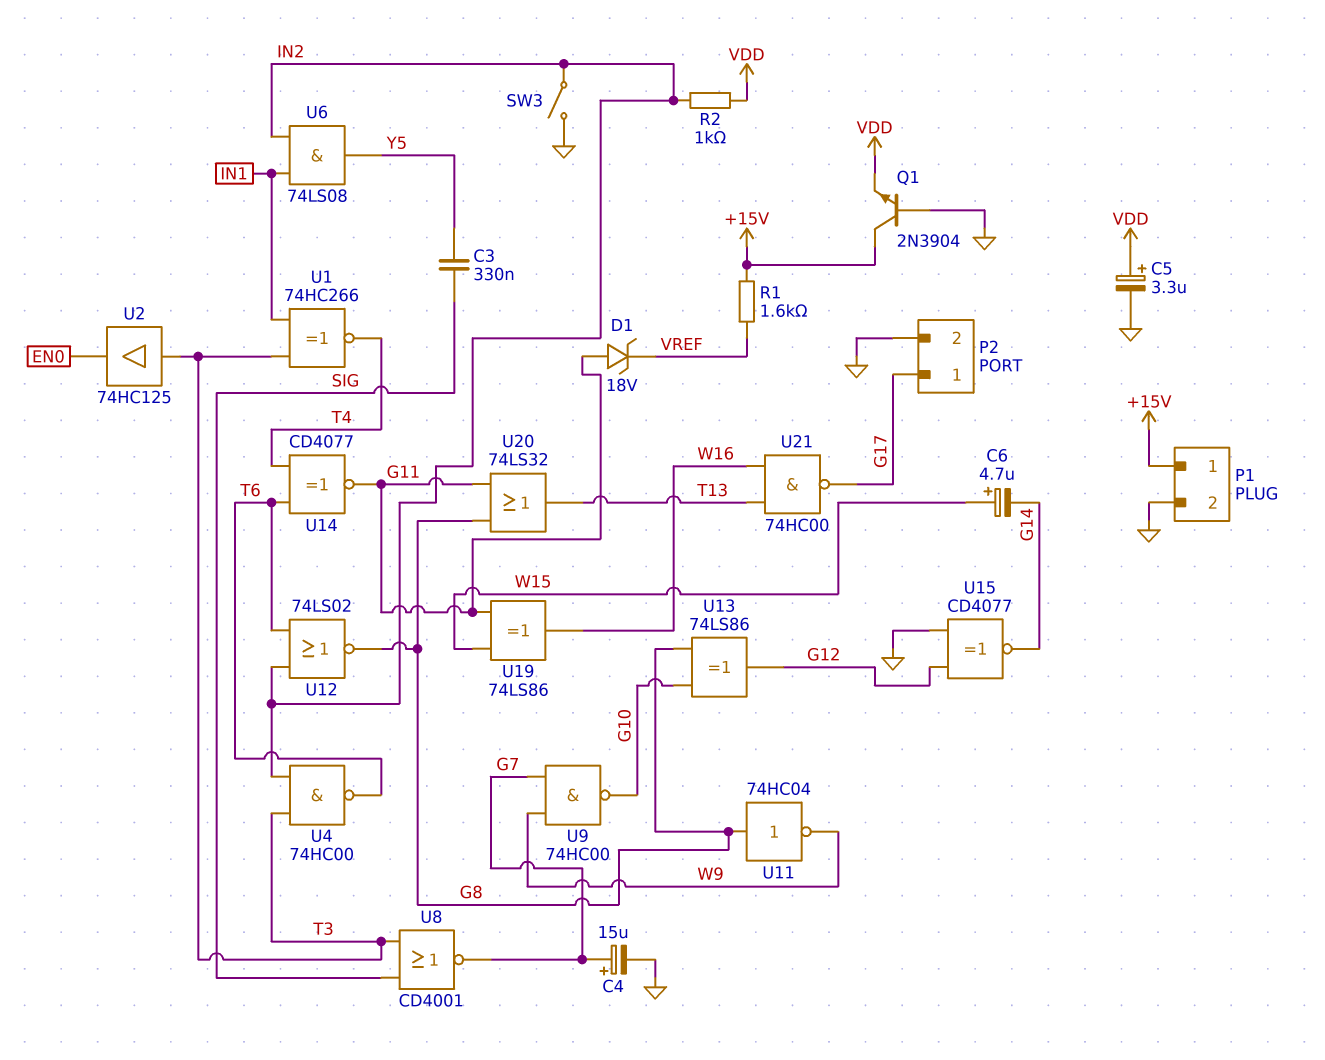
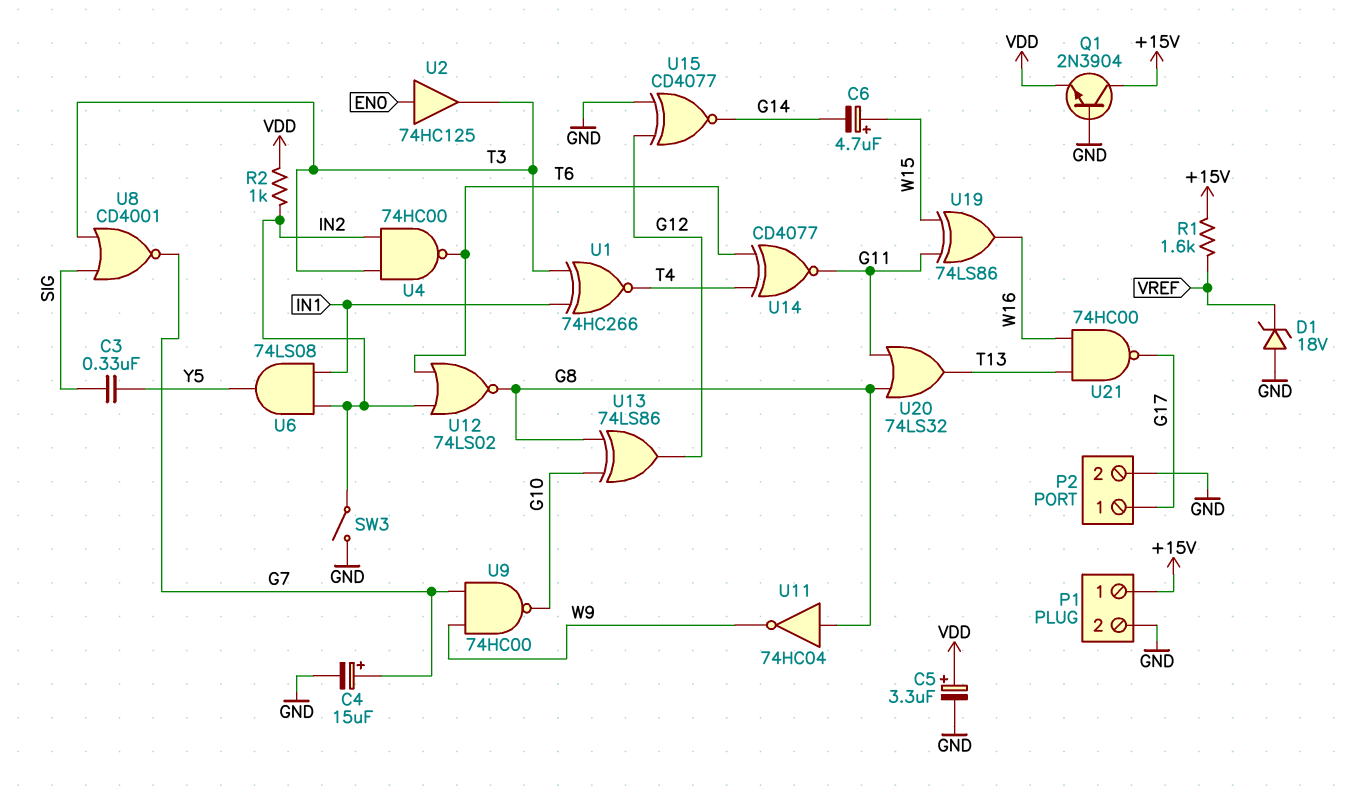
D1: zener 18V (A G11, K VREF) -> zener 18V (A GND, K VREF)
U2: buffer 74HC125 (in T3, out EN0) -> buffer 74HC125 (in EN0, out T3)

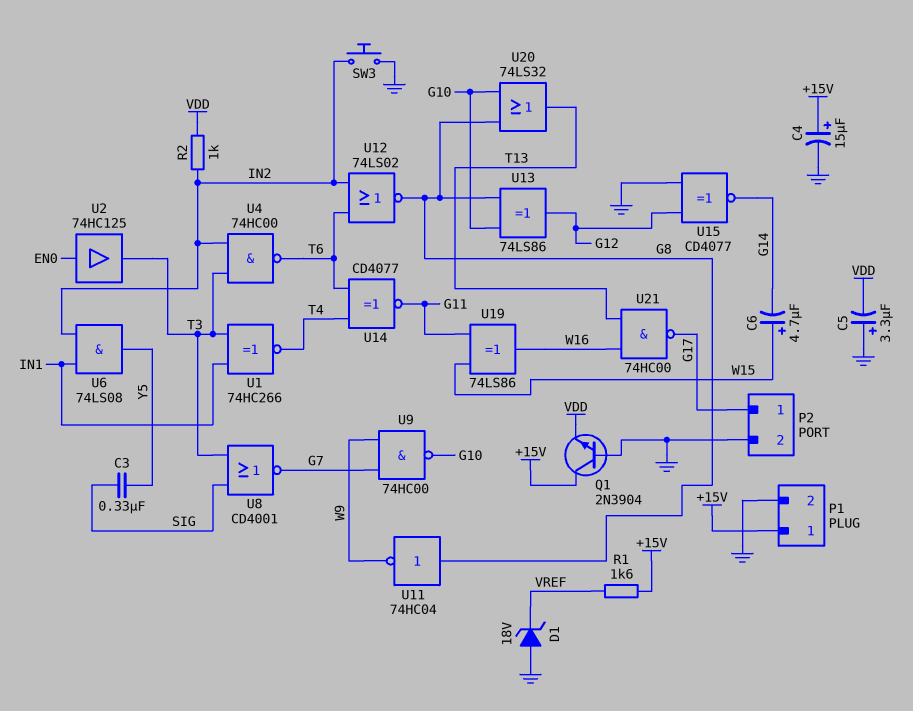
C4: 15uF (plus G7, minus GND) -> 15uF (plus +15V, minus GND)
C5: 3.3uF (plus VDD, minus GND) -> 3.3uF (plus GND, minus VDD)
SW3: switch (GND, IN2) -> button (GND, IN2)
U20: OR 74LS32 (in G8, in G11, out T13) -> OR 74LS32 (in G8, in G10, out T13)

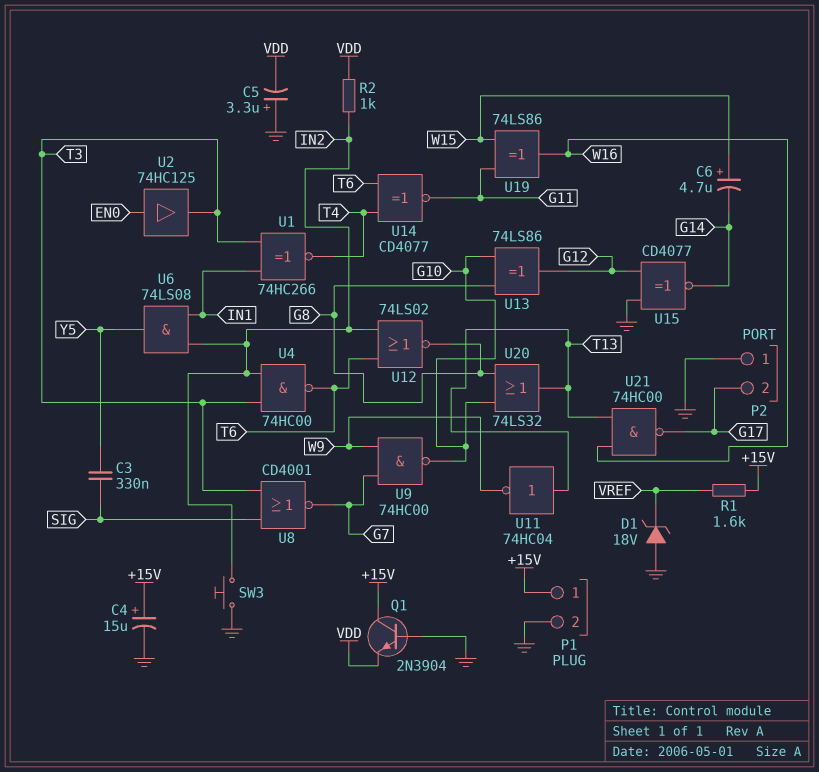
P2 pin 1: G17 -> GND
P2 pin 2: GND -> G17
U11: NOT 74HC04 (in G8, out W9) -> NOT 74HC04 (in T13, out W9)

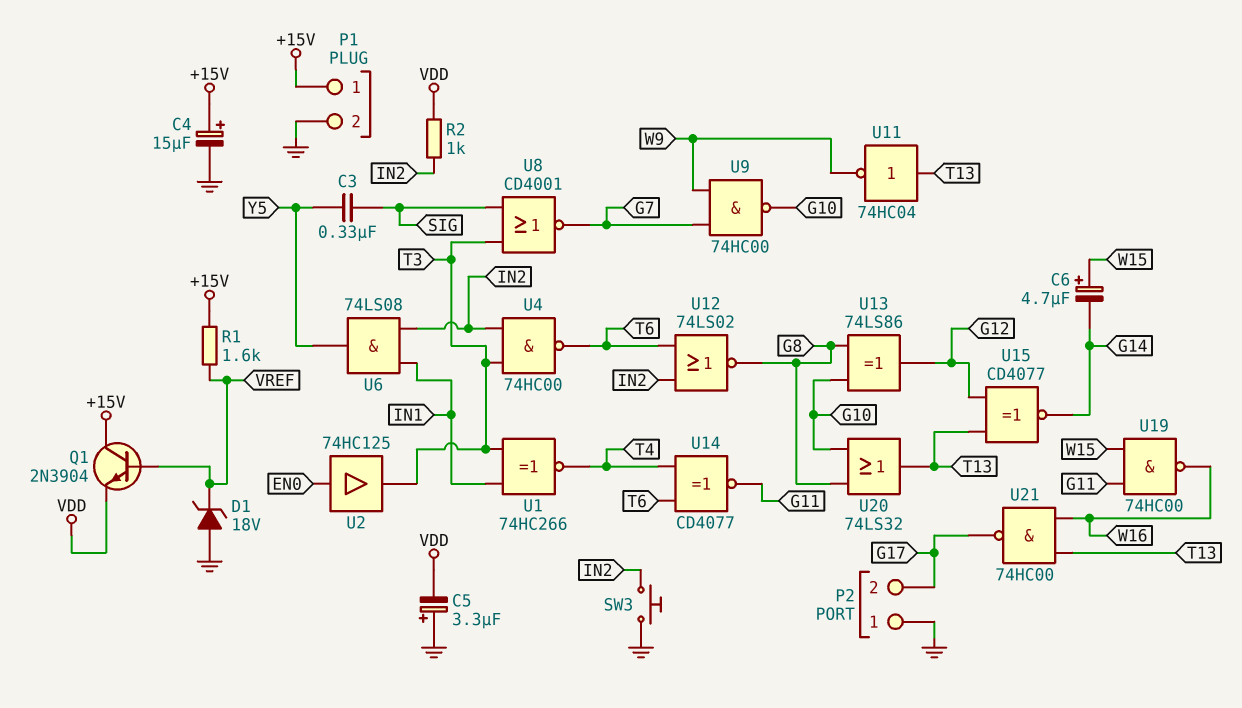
Q1: NPN 2N3904 (B GND, C +15V, E VDD) -> NPN 2N3904 (B VREF, C +15V, E VDD)
U15: XNOR CD4077 (in G12, in GND, out G14) -> XNOR CD4077 (in G12, in T13, out G14)
U19: XOR 74LS86 (in G11, in W15, out W16) -> NAND 74HC00 (in G11, in W15, out W16)

